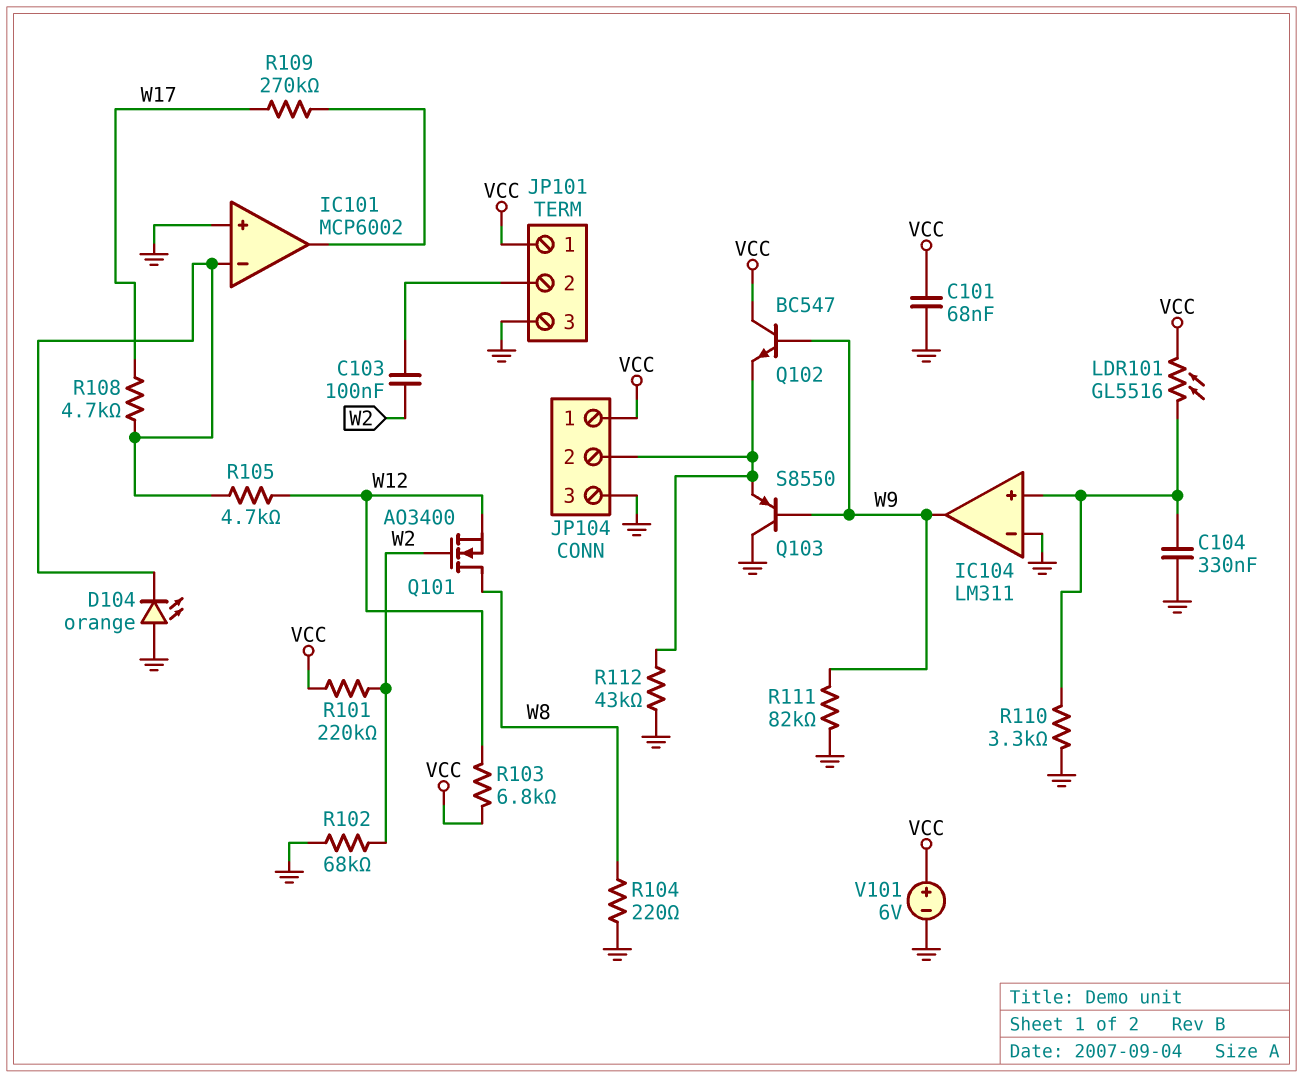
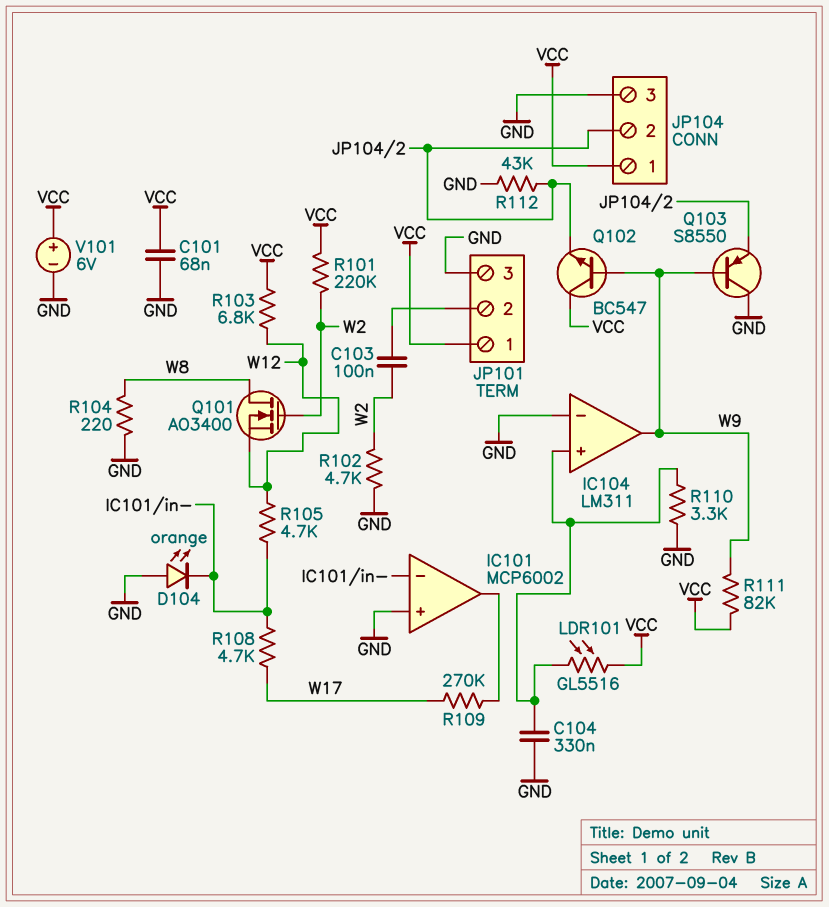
R102: 68k (GND, W2) -> 4.7k (GND, W2)
R111: 82k (GND, W9) -> 82k (VCC, W9)

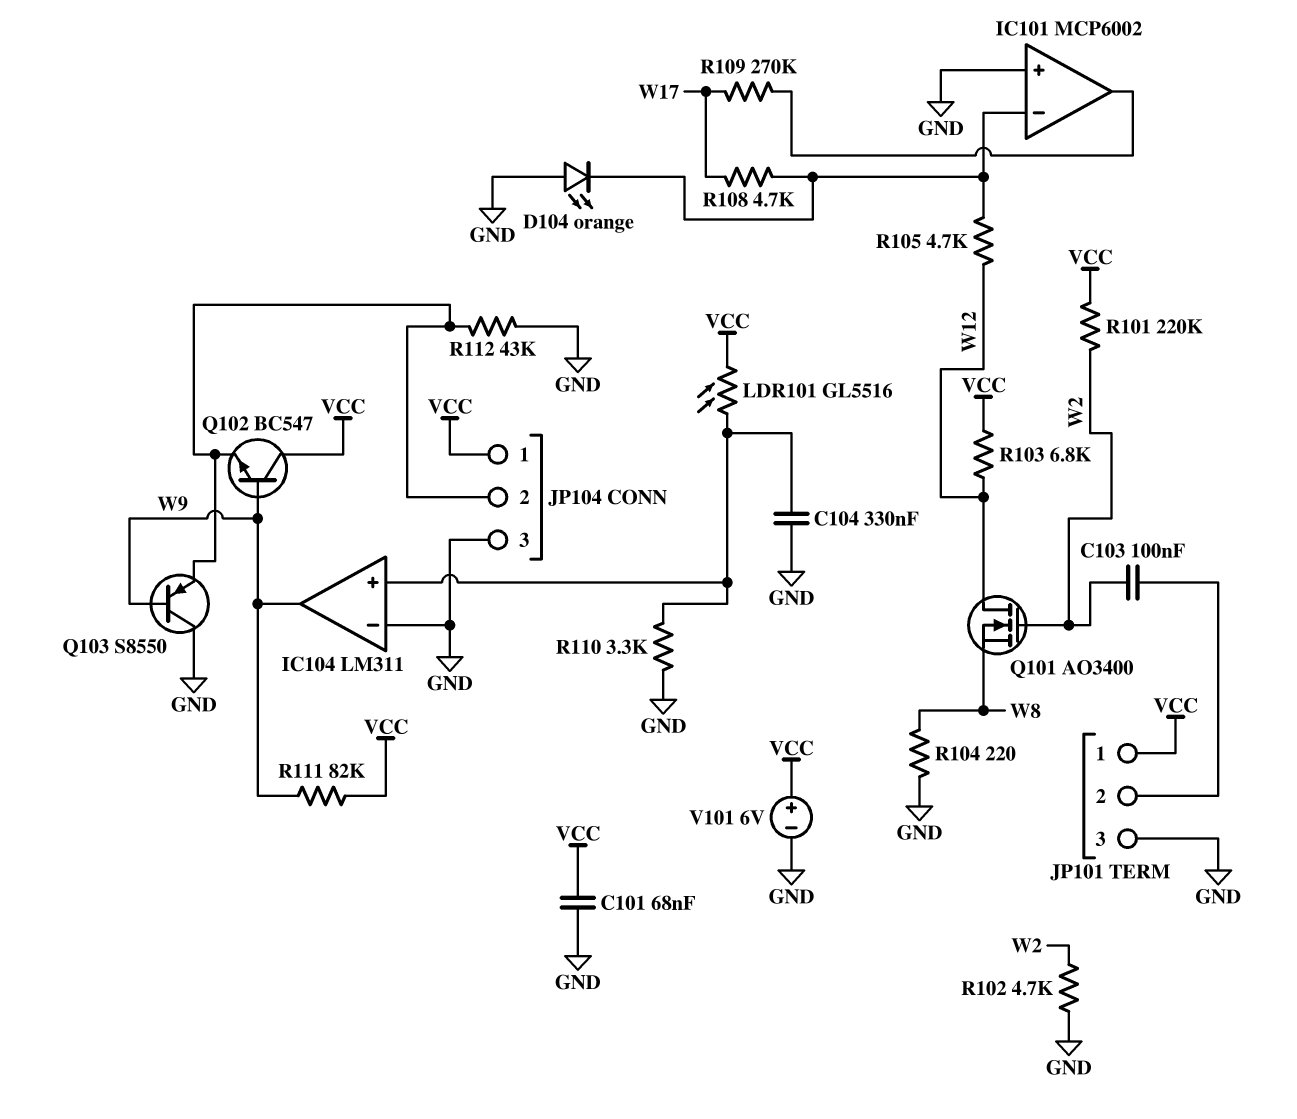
Q101: NMOS AO3400 (G W2, D W8, S W12) -> NMOS AO3400 (G W2, D W12, S W8)

